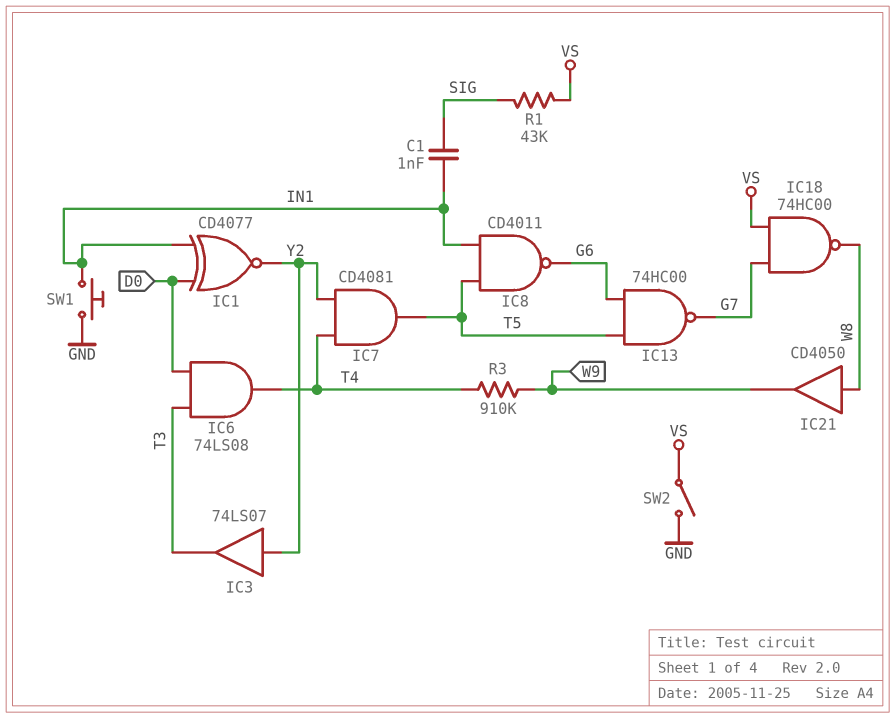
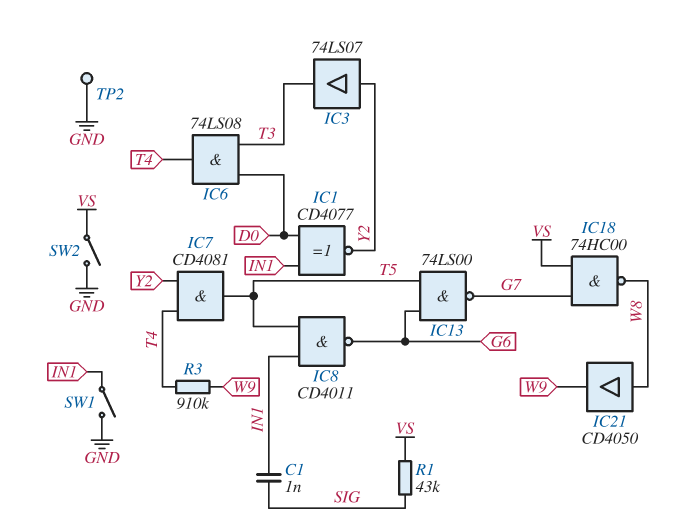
IC13: NAND 74HC00 (in G6, in T5, out G7) -> NAND 74LS00 (in G6, in T5, out G7)
SW1: button (GND, IN1) -> switch (GND, IN1)
TP2: none -> test point (GND)

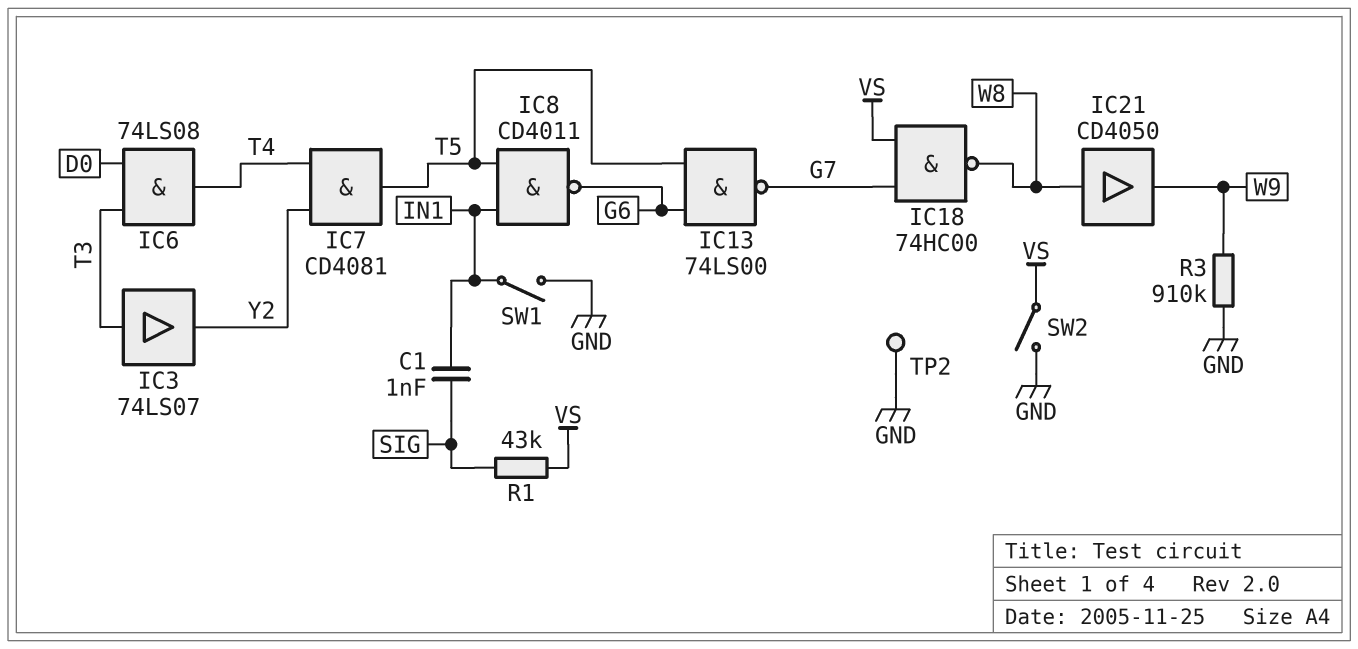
IC1: XNOR CD4077 (in D0, in IN1, out Y2) -> none
IC3: buffer 74LS07 (in Y2, out T3) -> buffer 74LS07 (in T3, out Y2)
R3: 910k (T4, W9) -> 910k (GND, W9)

